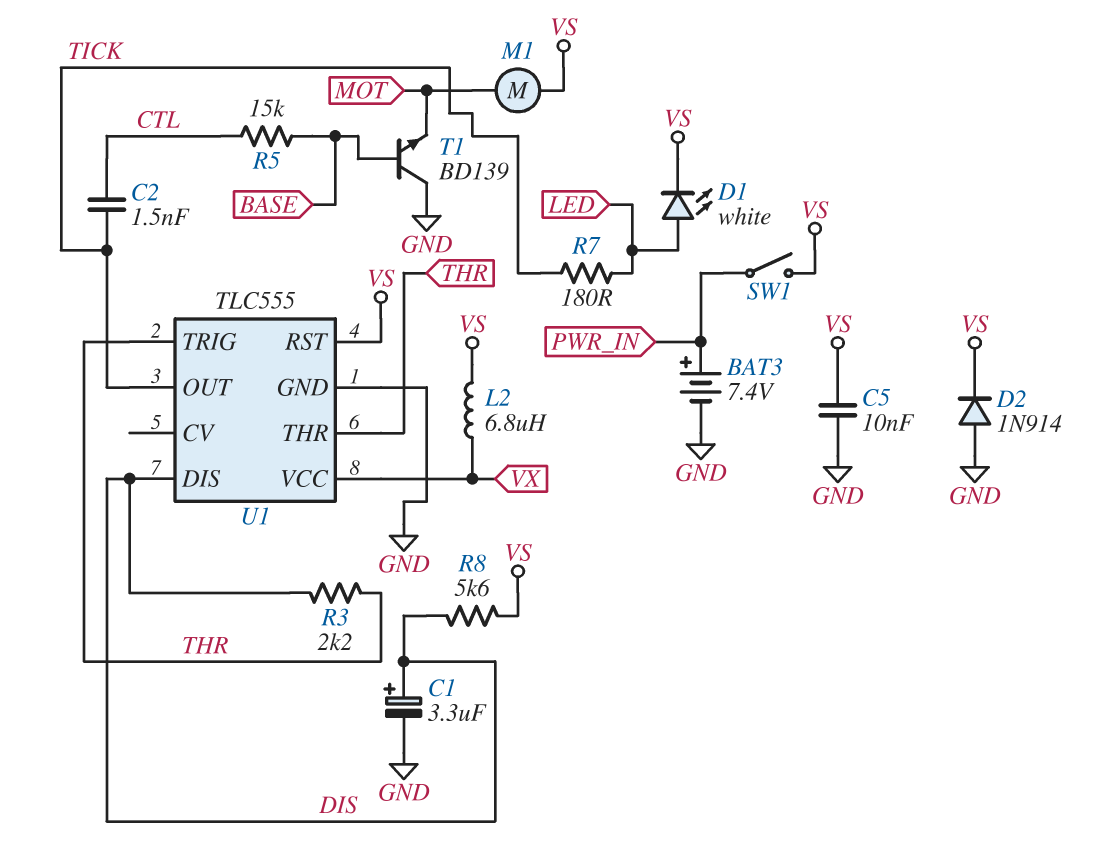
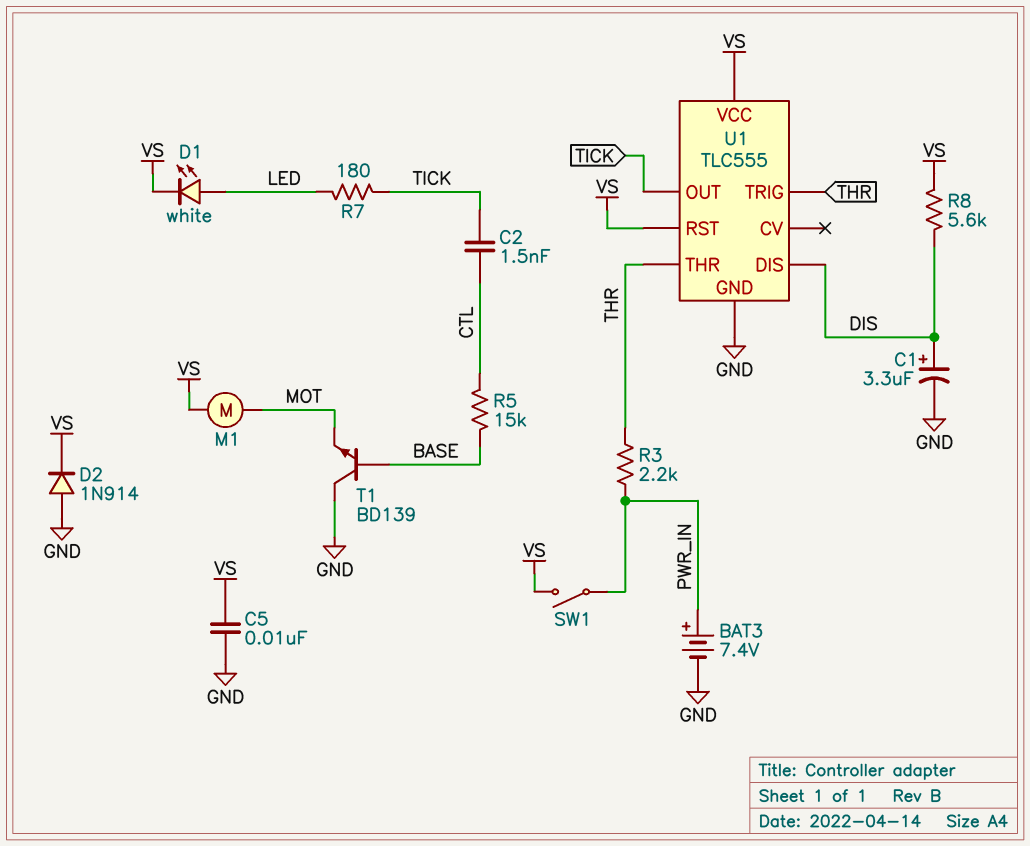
L2: 6.8uH (VS, VX) -> none
R3: 2.2k (DIS, THR) -> 2.2k (PWR_IN, THR)
U1 pin VCC: VX -> VS

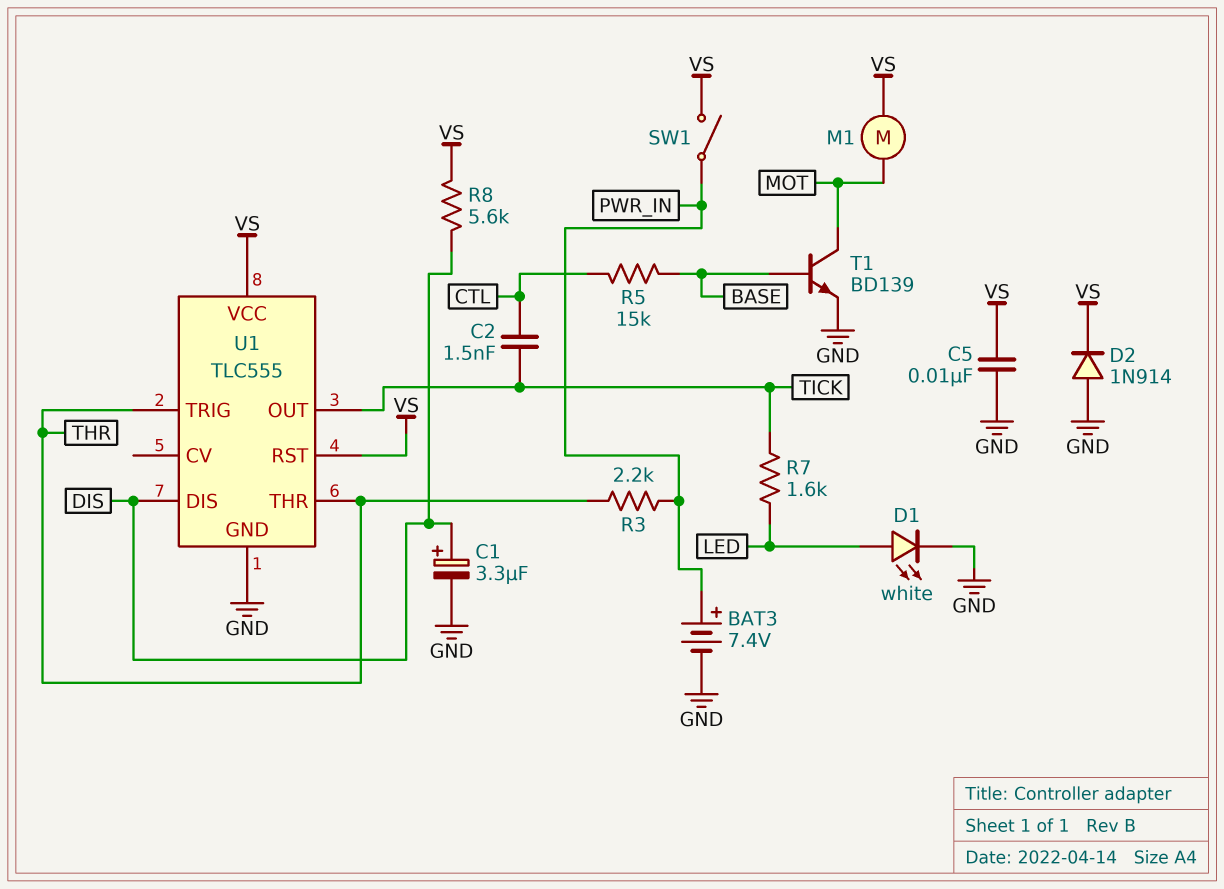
D1: LED white (A LED, K VS) -> LED white (A LED, K GND)
R7: 180 (LED, TICK) -> 1.6k (LED, TICK)
T1: NPN BD139 (B BASE, C GND, E MOT) -> NPN BD139 (B BASE, C MOT, E GND)

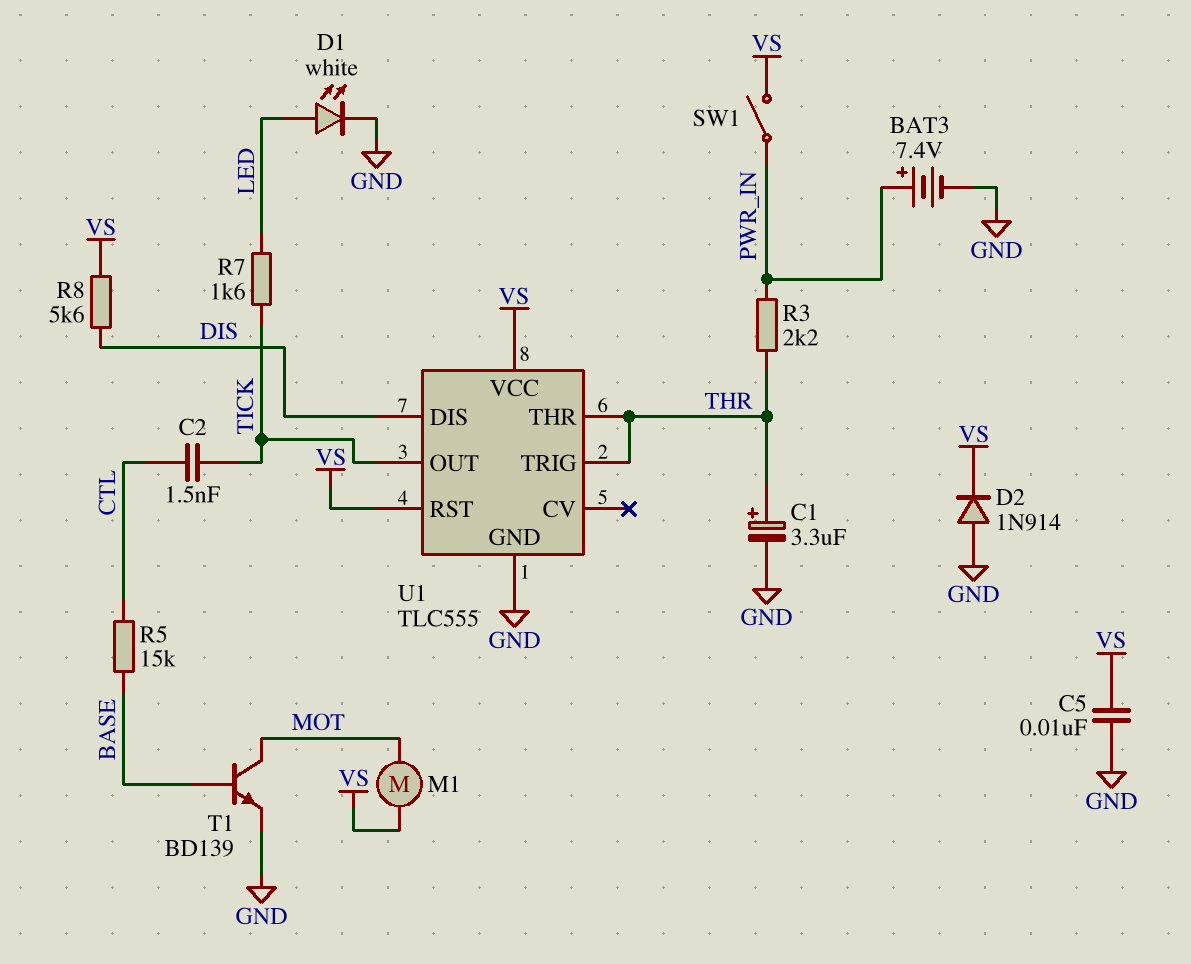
C1: 3.3uF (plus DIS, minus GND) -> 3.3uF (plus THR, minus GND)

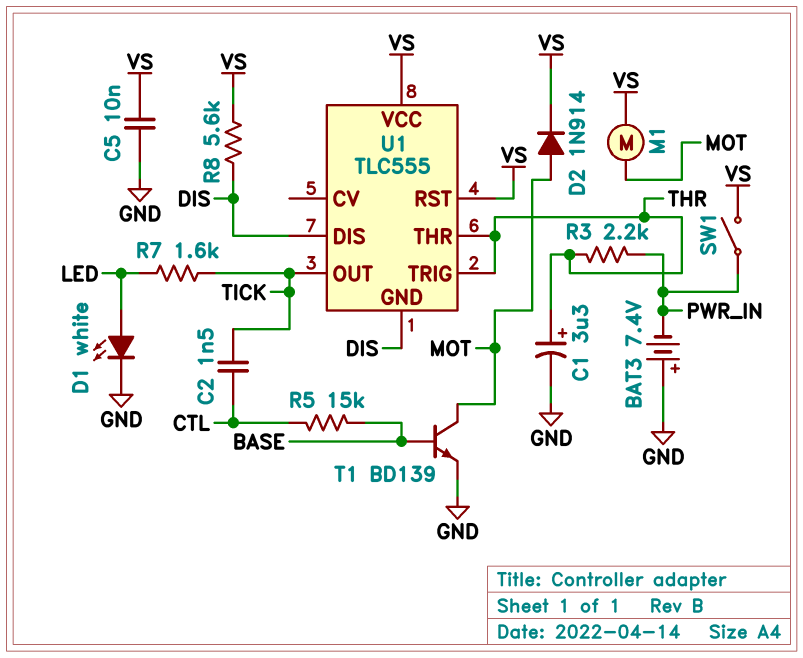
BAT3: 7.4V (plus PWR_IN, minus GND) -> 7.4V (plus GND, minus PWR_IN)
D2: diode 1N914 (A GND, K VS) -> diode 1N914 (A MOT, K VS)
U1 pin GND: GND -> DIS

